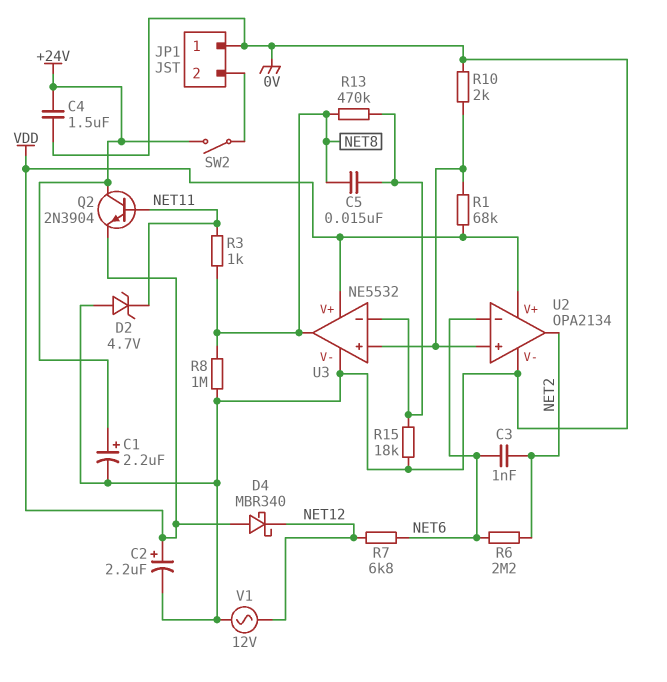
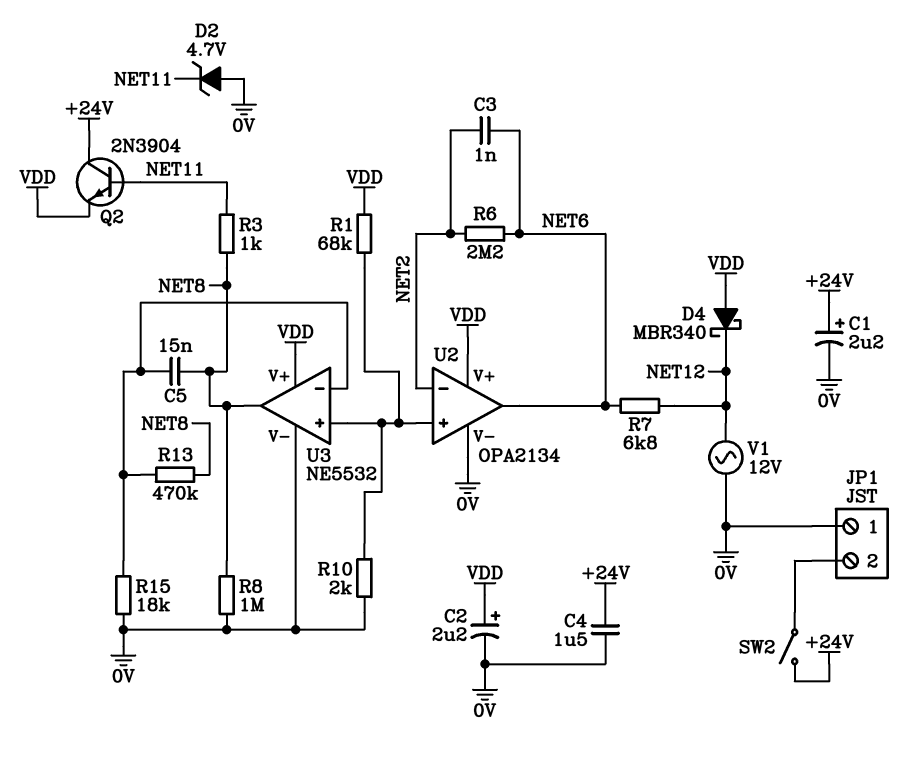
U2 pin in-: NET6 -> NET2
U2 pin out: NET2 -> NET6

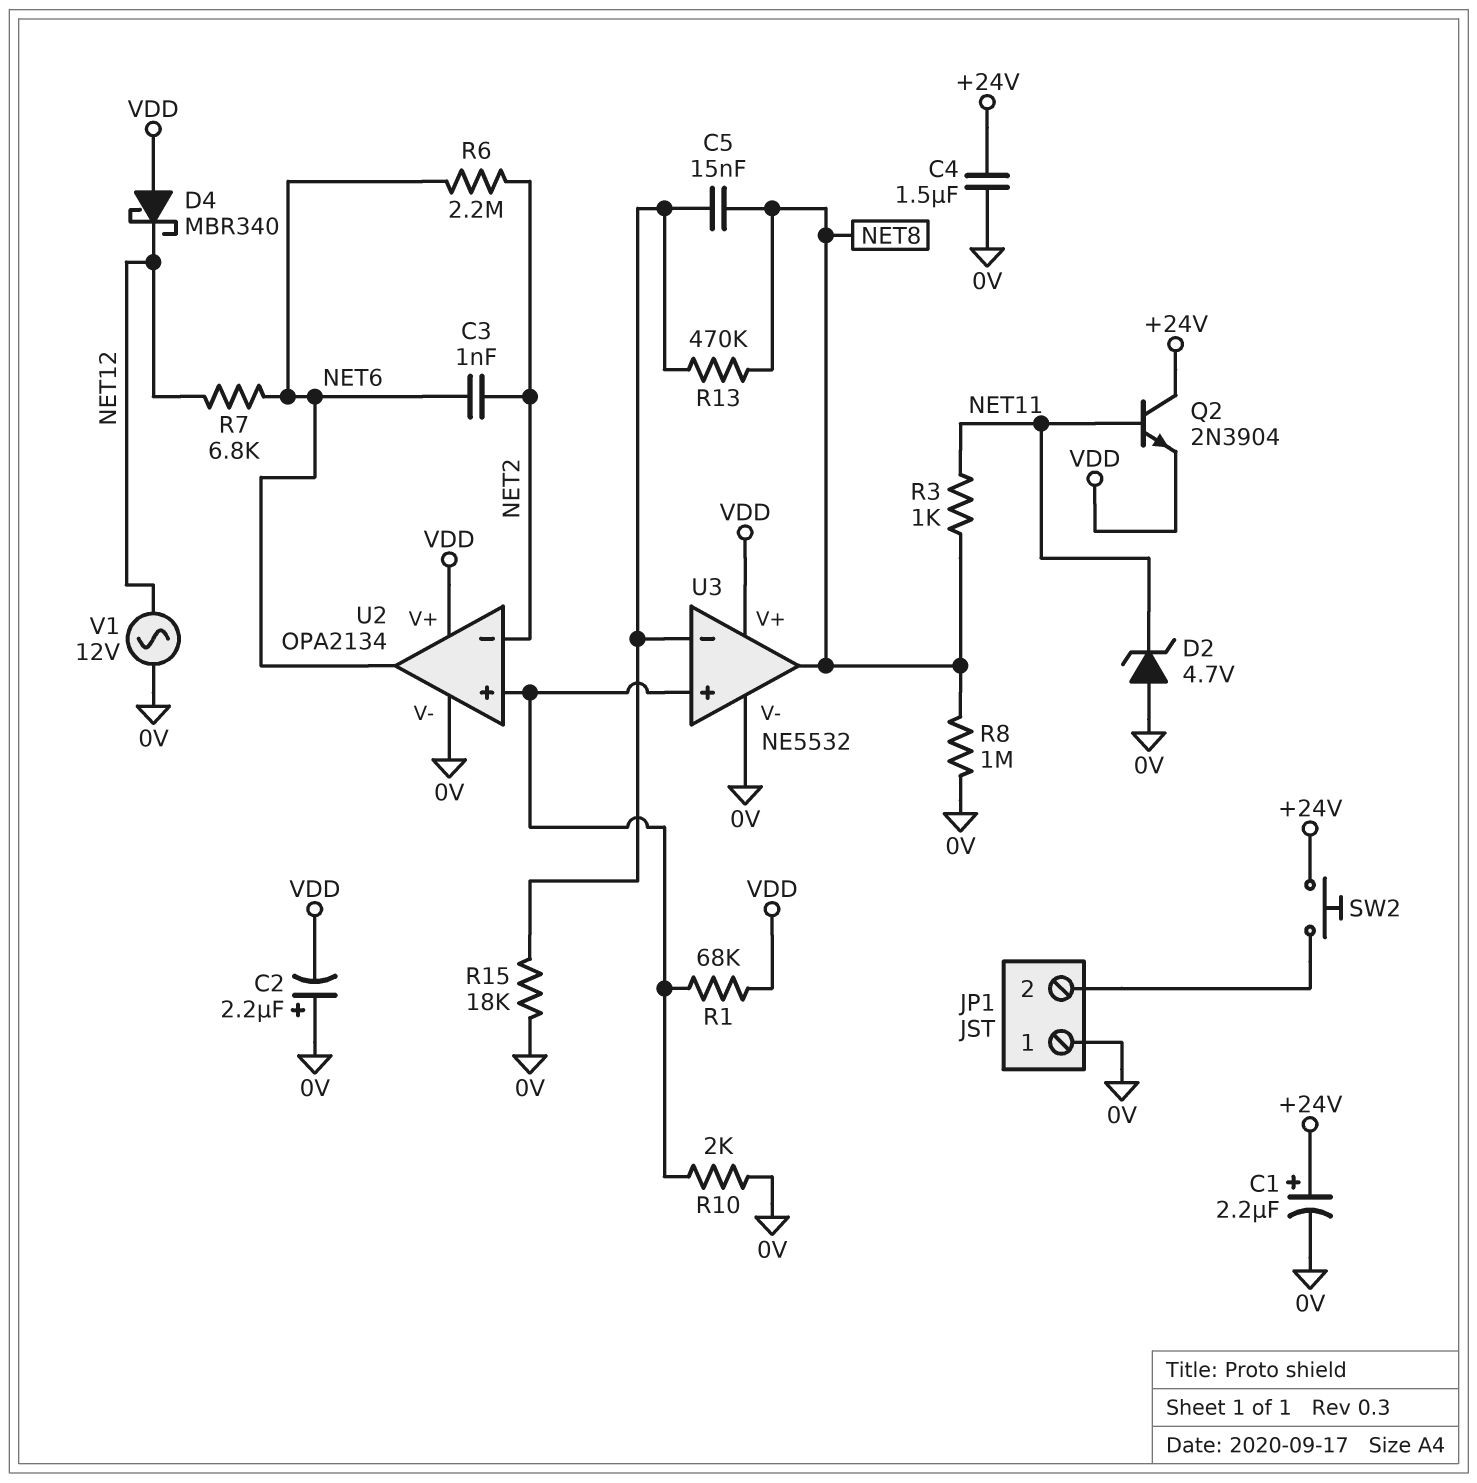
C2: 2.2uF (plus VDD, minus 0V) -> 2.2uF (plus 0V, minus VDD)
SW2: switch (+24V, JP1/2) -> button (+24V, JP1/2)

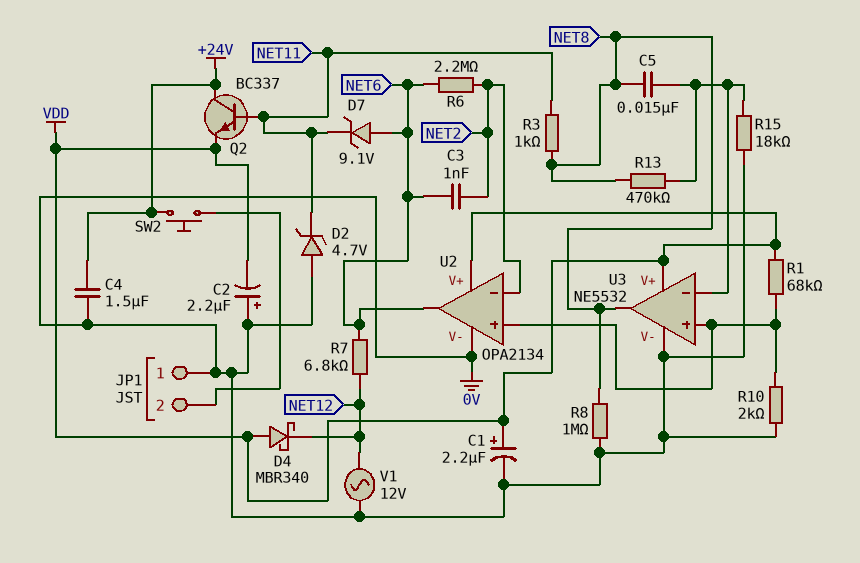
C1: 2.2uF (plus +24V, minus 0V) -> 2.2uF (plus VDD, minus 0V)
D7: none -> zener 9.1V (A NET6, K NET11)
Q2: NPN 2N3904 (B NET11, C +24V, E VDD) -> NPN BC337 (B NET11, C +24V, E VDD)

